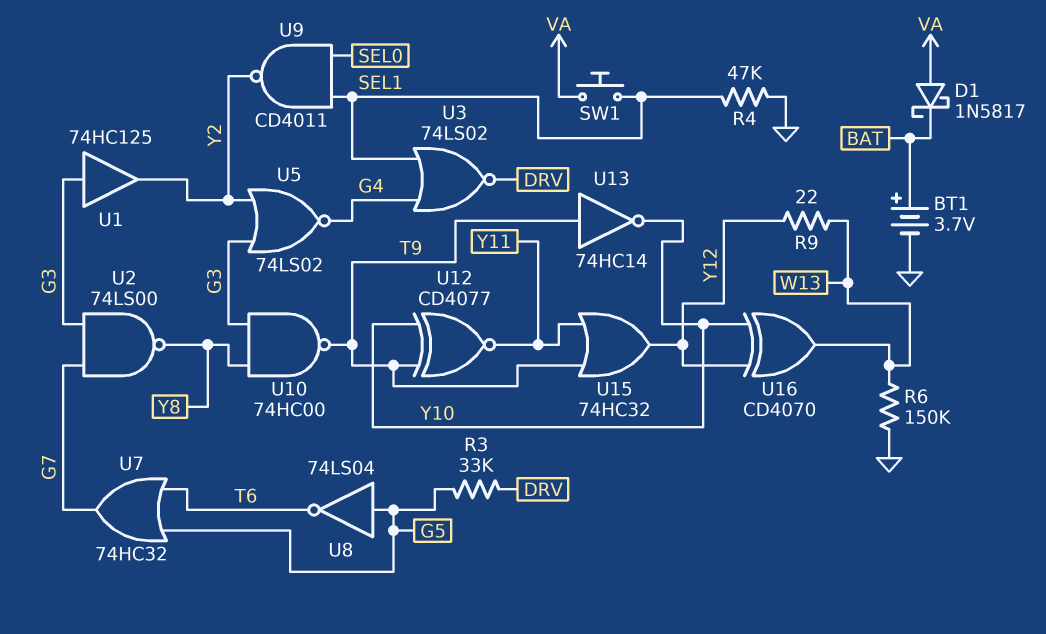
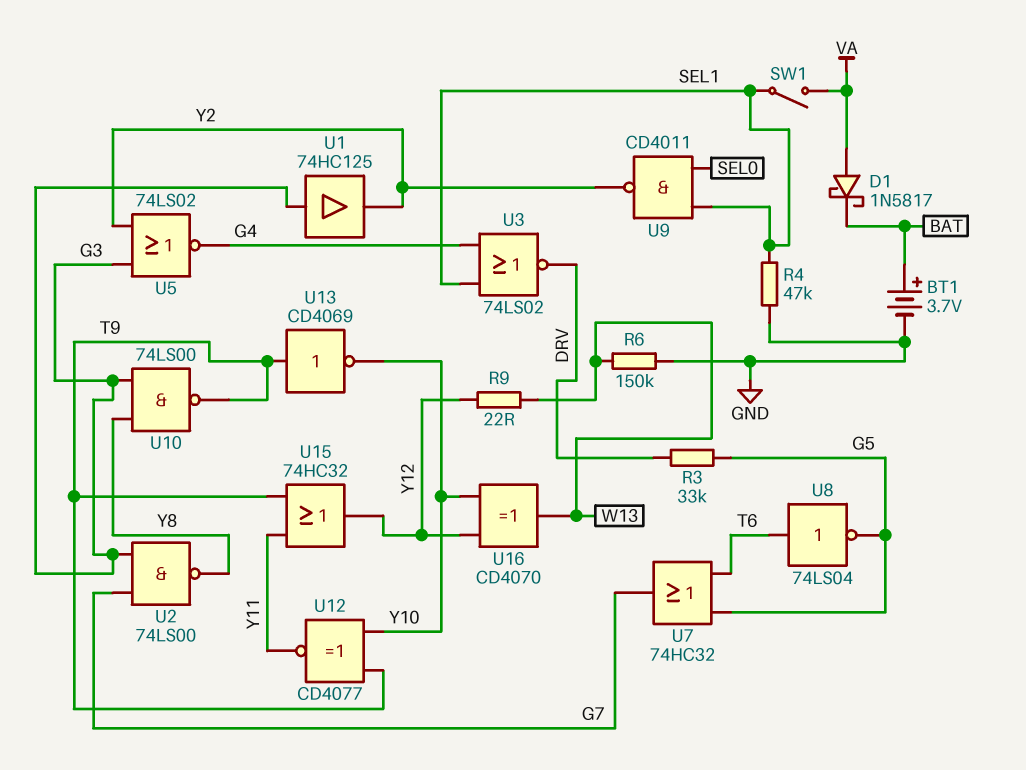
SW1: button (SEL1, VA) -> switch (SEL1, VA)
U8: NOT 74LS04 (in G5, out T6) -> NOT 74LS04 (in T6, out G5)
U10: NAND 74HC00 (in G3, in Y8, out T9) -> NAND 74LS00 (in G3, in Y8, out T9)
U13: NOT 74HC14 (in T9, out Y10) -> NOT CD4069 (in T9, out Y10)

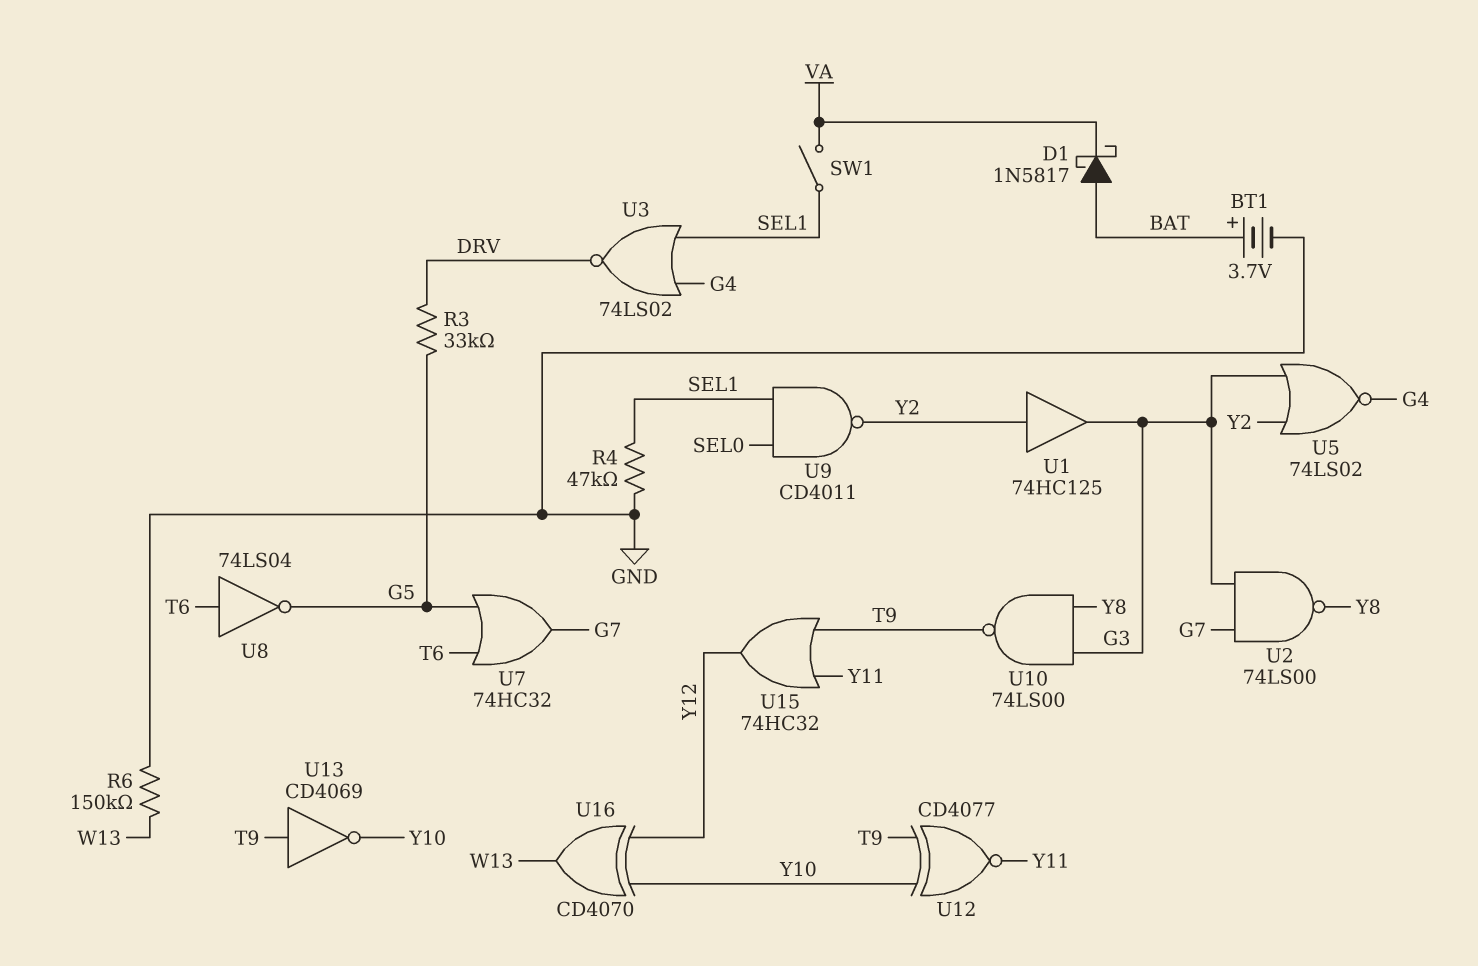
D1: schottky 1N5817 (A VA, K BAT) -> schottky 1N5817 (A BAT, K VA)
R9: 22 (W13, Y12) -> none
U1: buffer 74HC125 (in G3, out Y2) -> buffer 74HC125 (in Y2, out G3)

